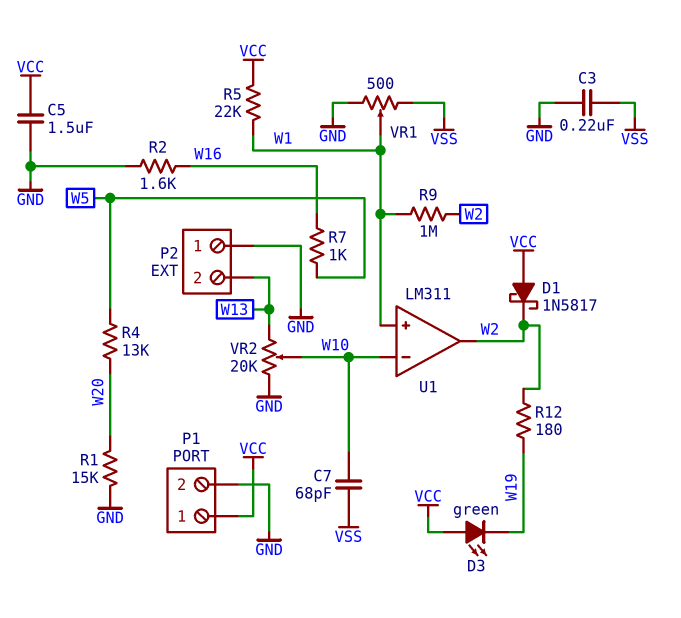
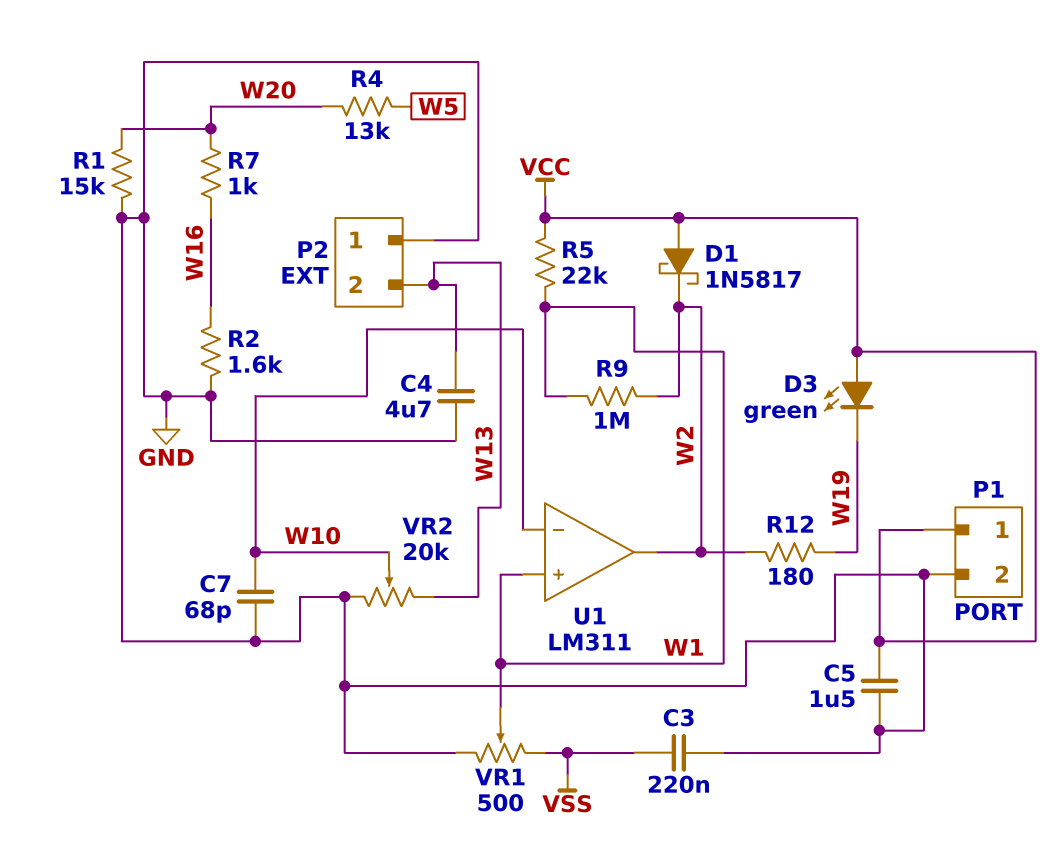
C4: none -> 4.7uF (GND, W13)
C7: 68pF (VSS, W10) -> 68pF (GND, W10)
R7: 1k (W5, W16) -> 1k (W16, W20)

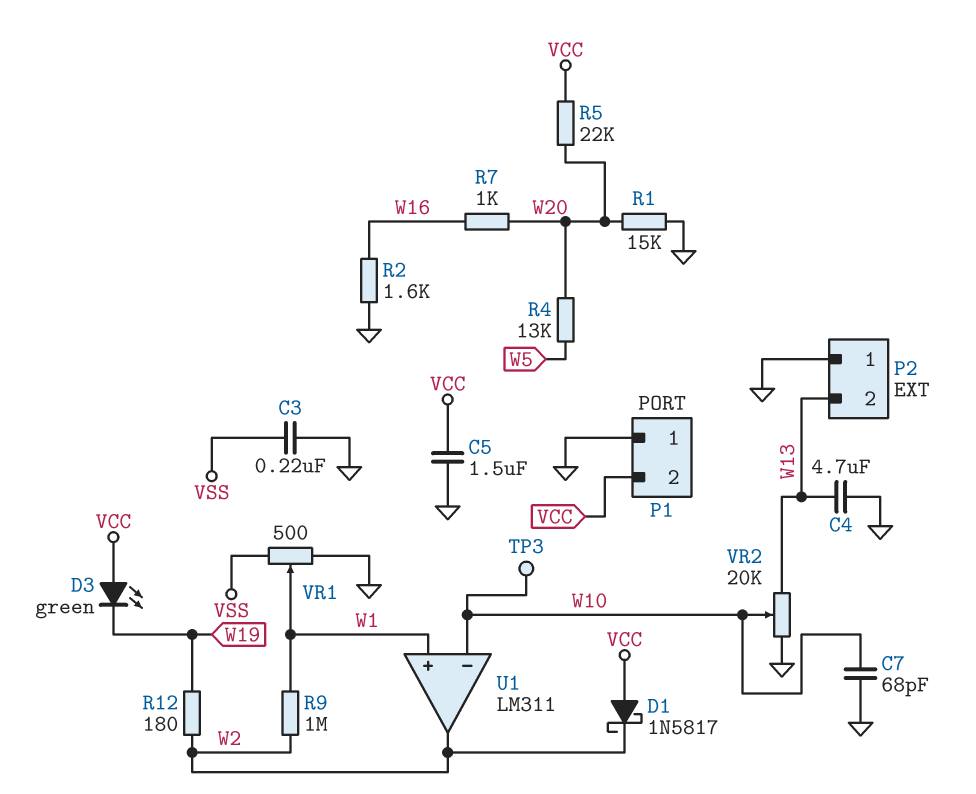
P1 pin 1: VCC -> GND
P1 pin 2: GND -> VCC
R5: 22k (VCC, W1) -> 22k (VCC, W20)
TP3: none -> test point (W10)

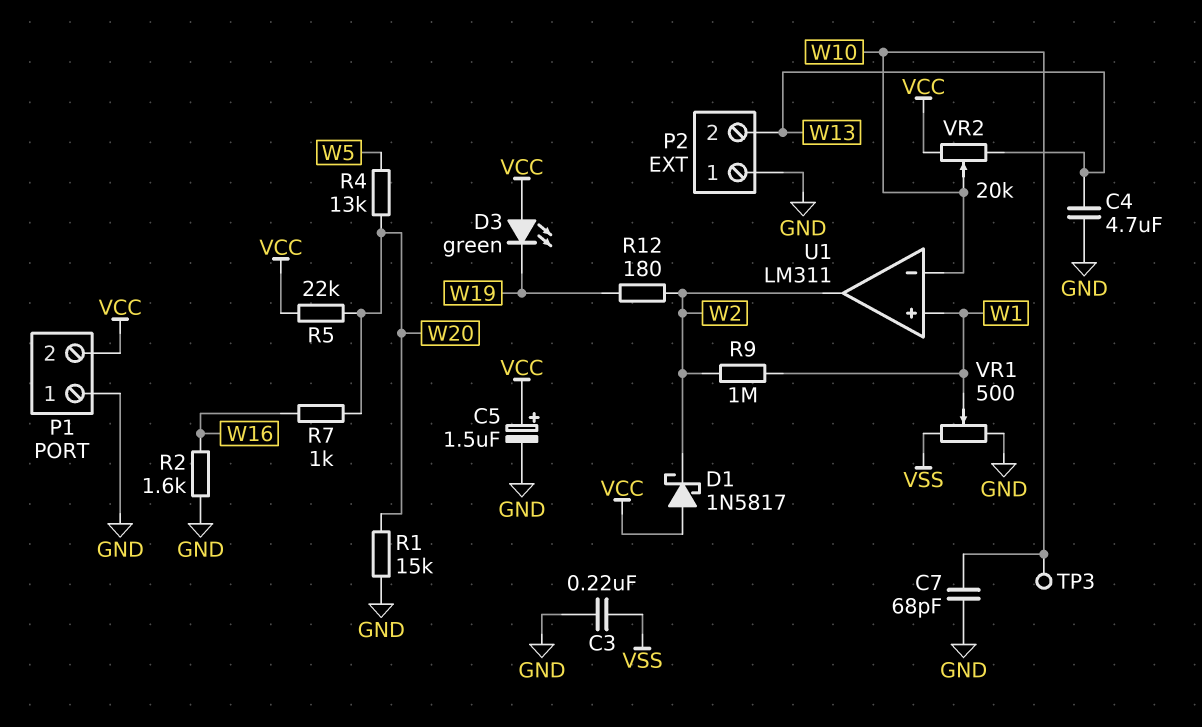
C5: 1.5uF (GND, VCC) -> 1.5uF (plus VCC, minus GND)
VR2: 20k (GND, W13, wiper W10) -> 20k (VCC, W13, wiper W10)

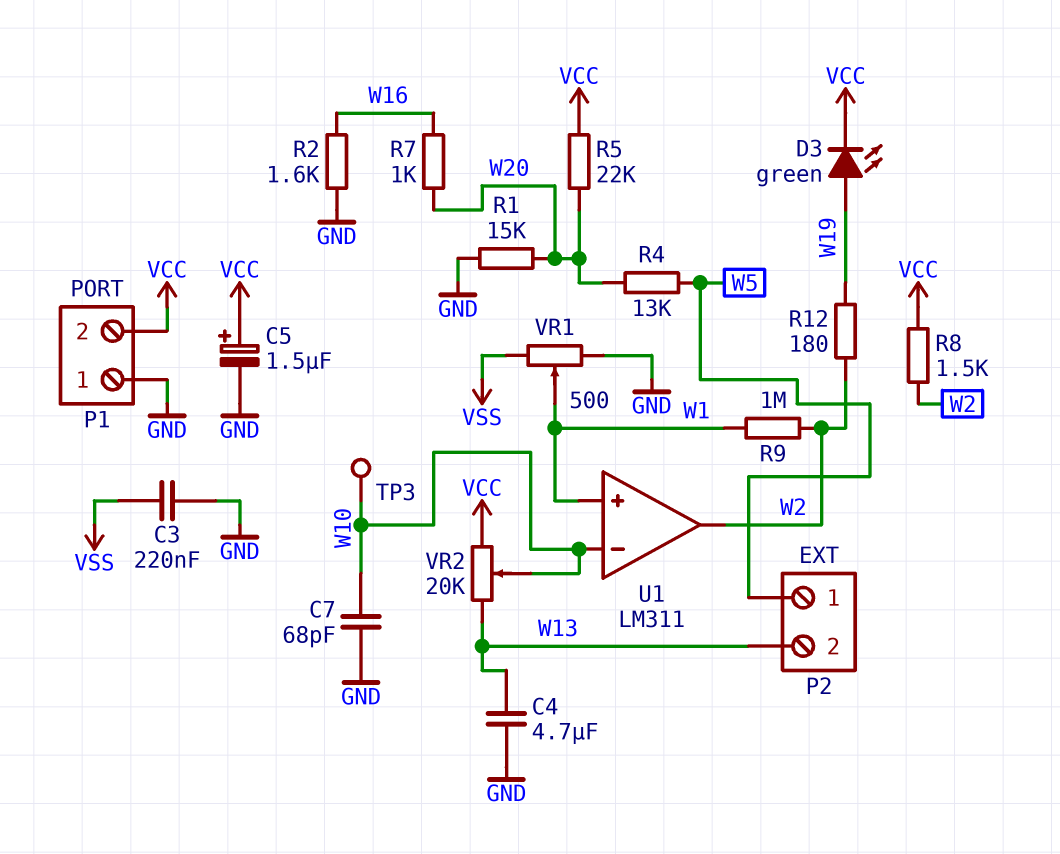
D1: schottky 1N5817 (A VCC, K W2) -> none
D3: LED green (A VCC, K W19) -> LED green (A W19, K VCC)
P2 pin 1: GND -> W5
R8: none -> 1.5k (VCC, W2)

